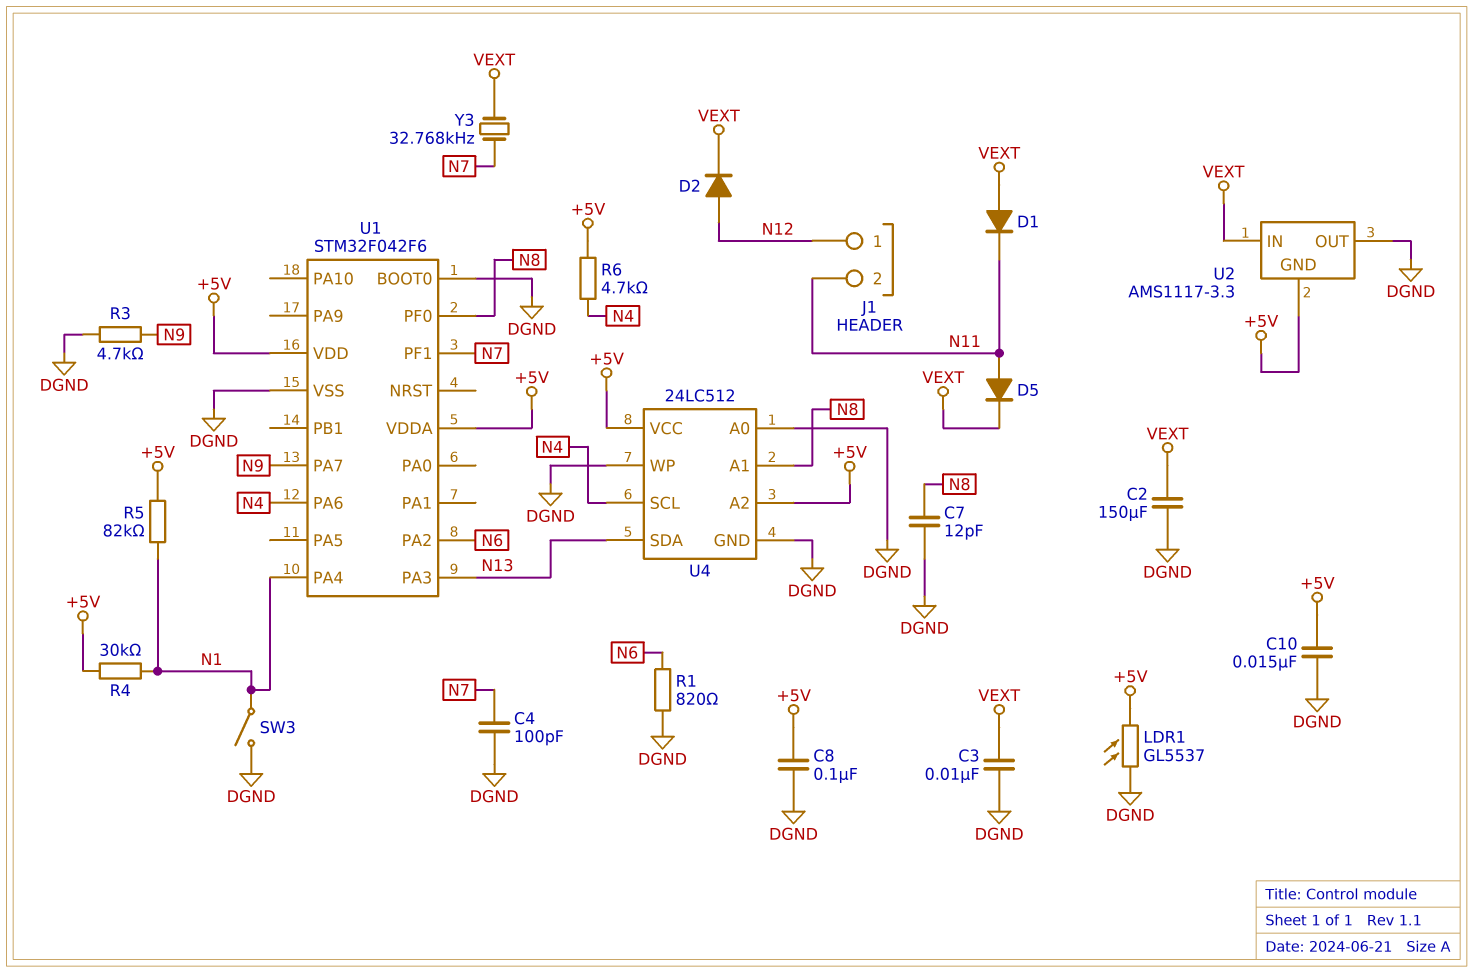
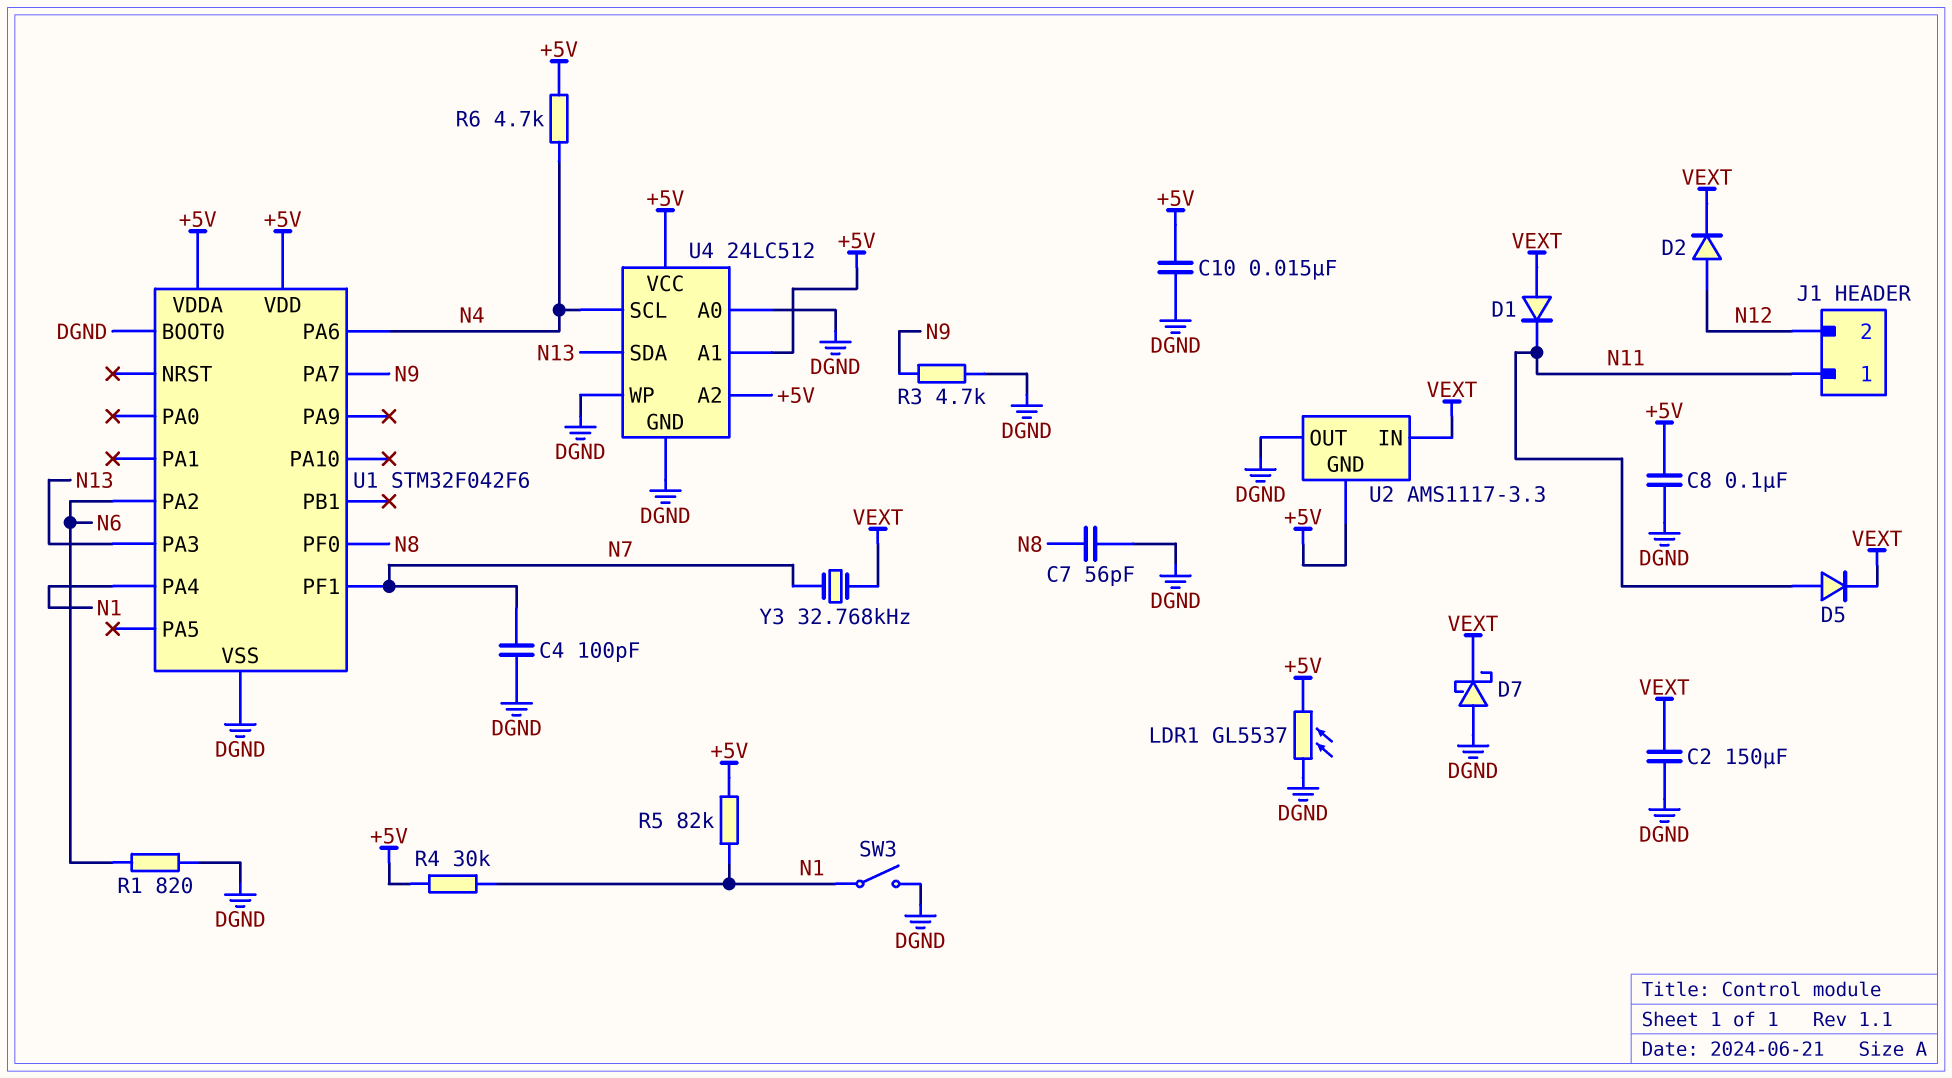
C3: 10nF (DGND, VEXT) -> none
C7: 12pF (DGND, N8) -> 56pF (DGND, N8)
D7: none -> schottky (A DGND, K VEXT)
J1 pin 1: N12 -> N11
J1 pin 2: N11 -> N12
U4 pin A1: N8 -> +5V

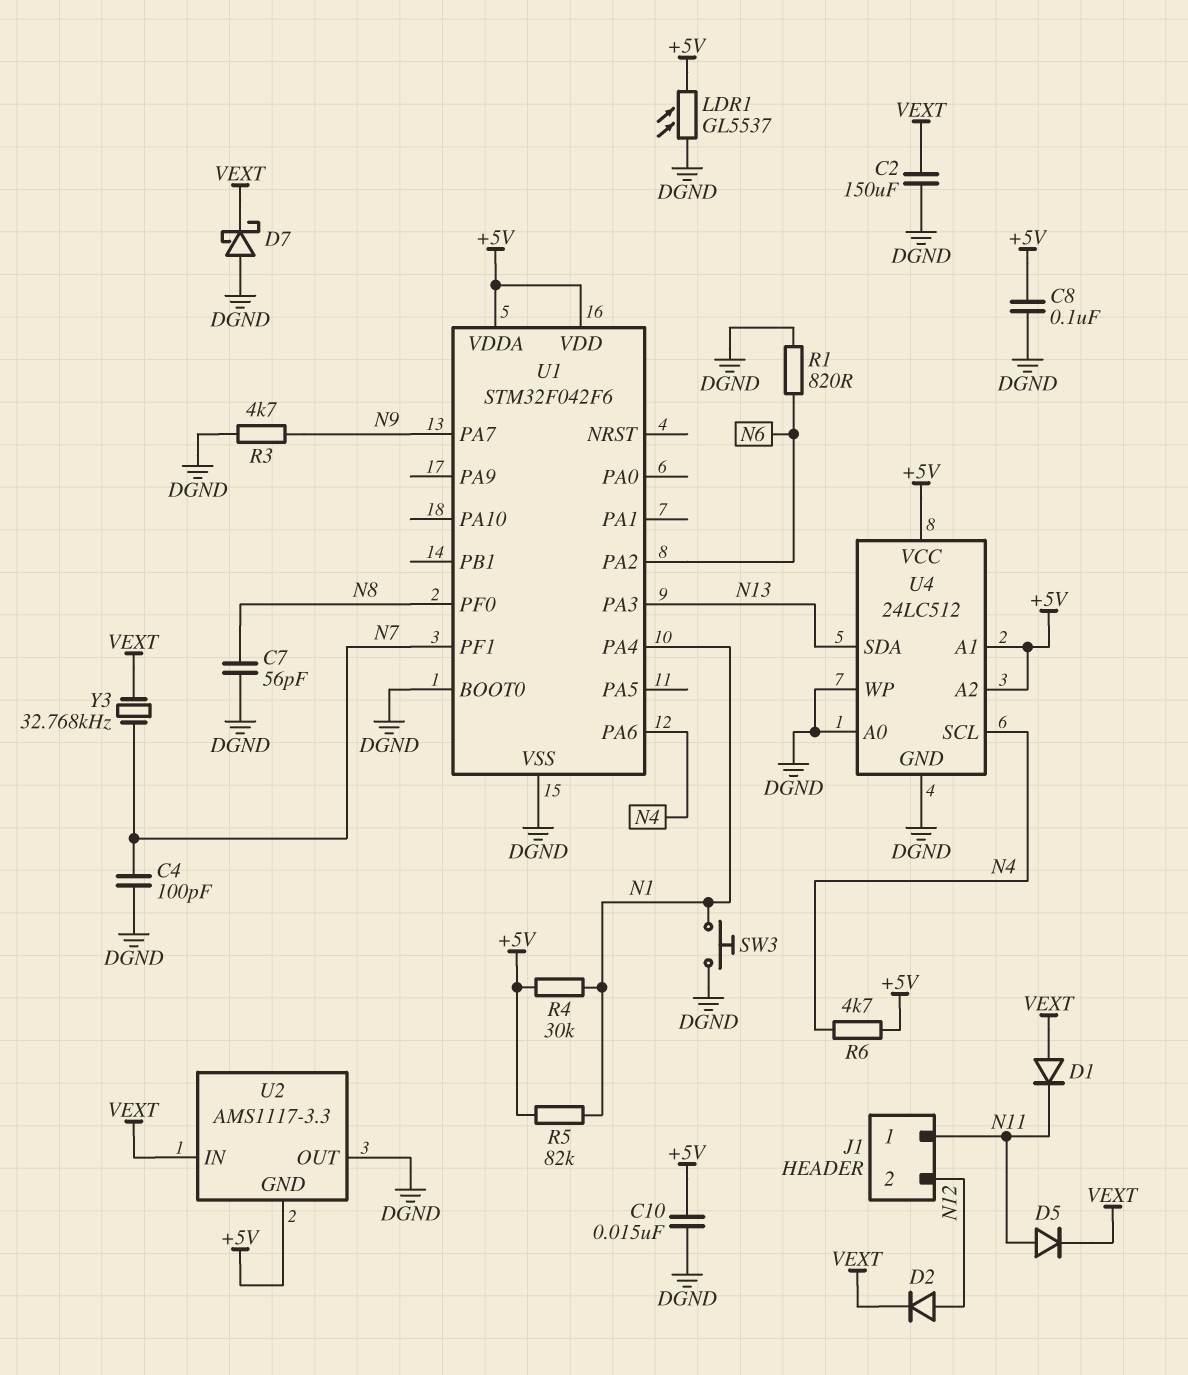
SW3: switch (DGND, N1) -> button (DGND, N1)

